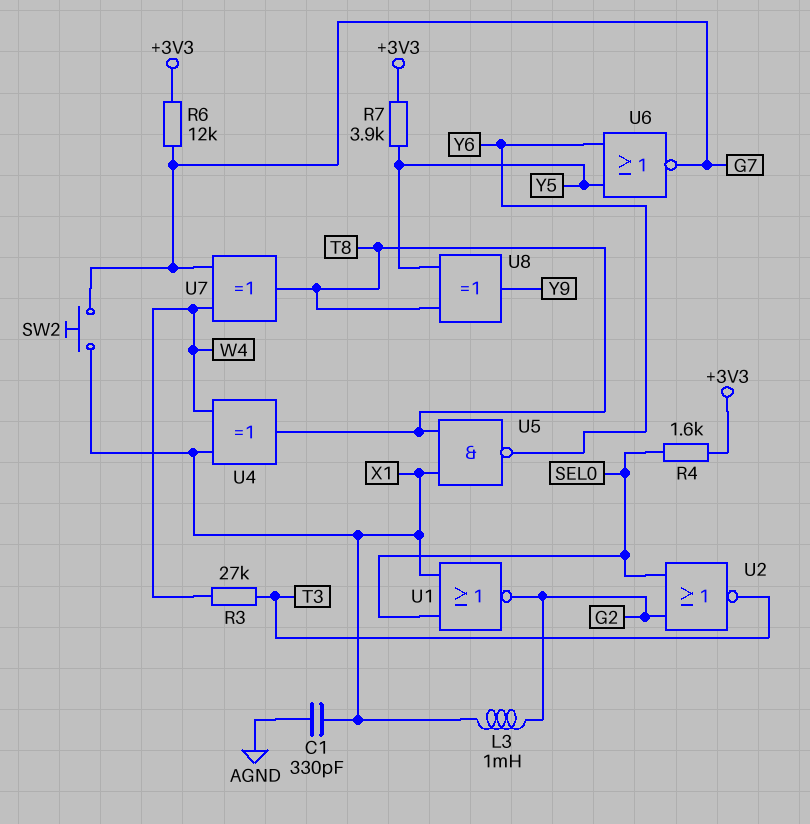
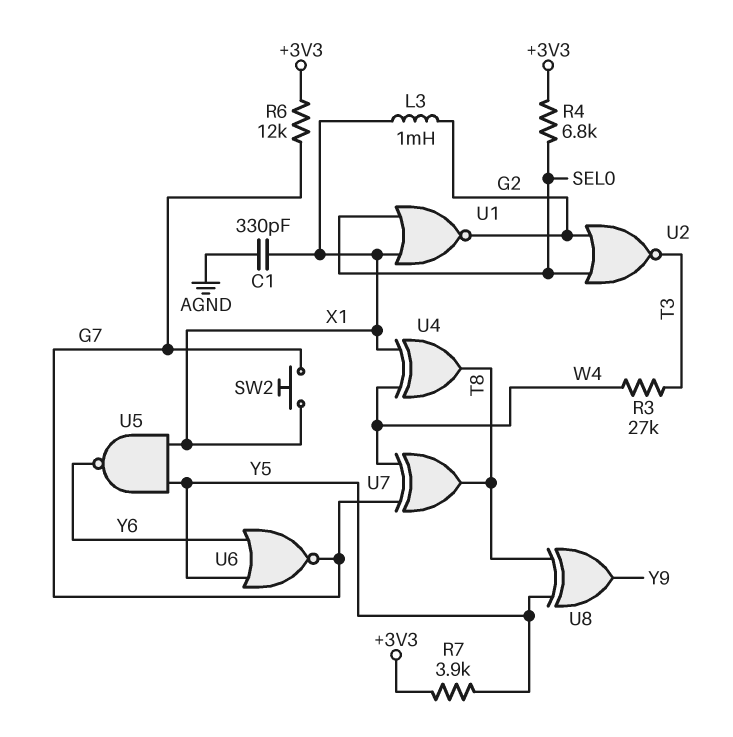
R4: 1.6k (+3V3, SEL0) -> 6.8k (+3V3, SEL0)
U5: NAND (in T8, in X1, out Y6) -> NAND (in X1, in Y5, out Y6)

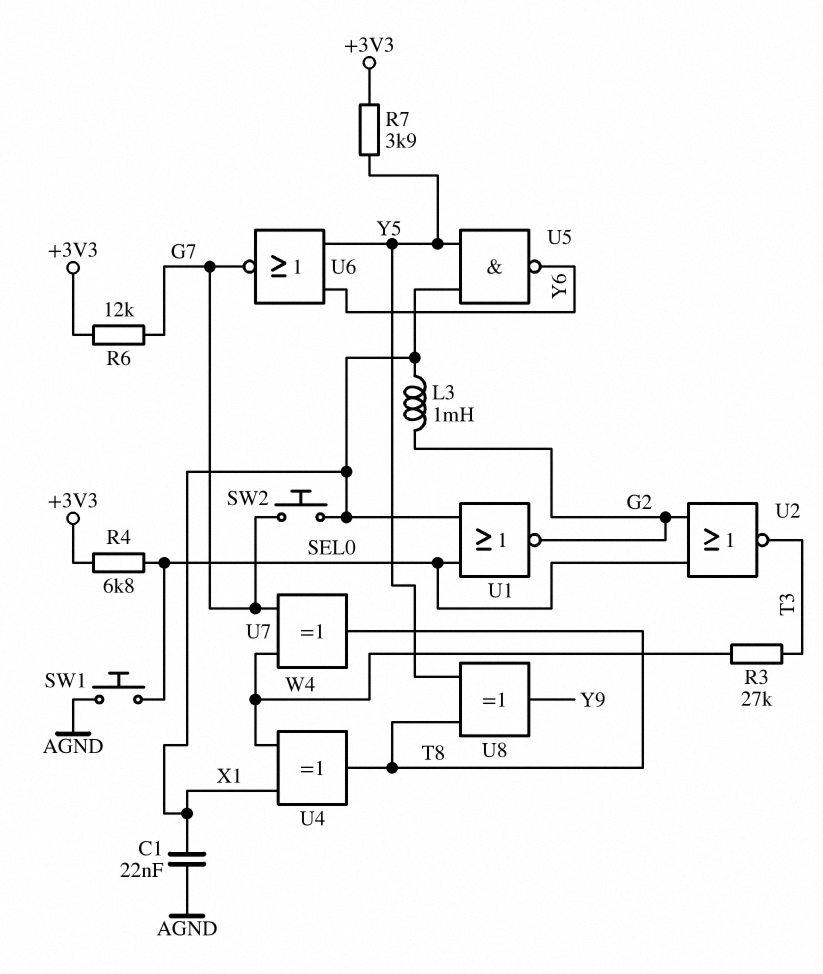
C1: 330pF (AGND, X1) -> 22nF (AGND, X1)
SW1: none -> button (AGND, SEL0)

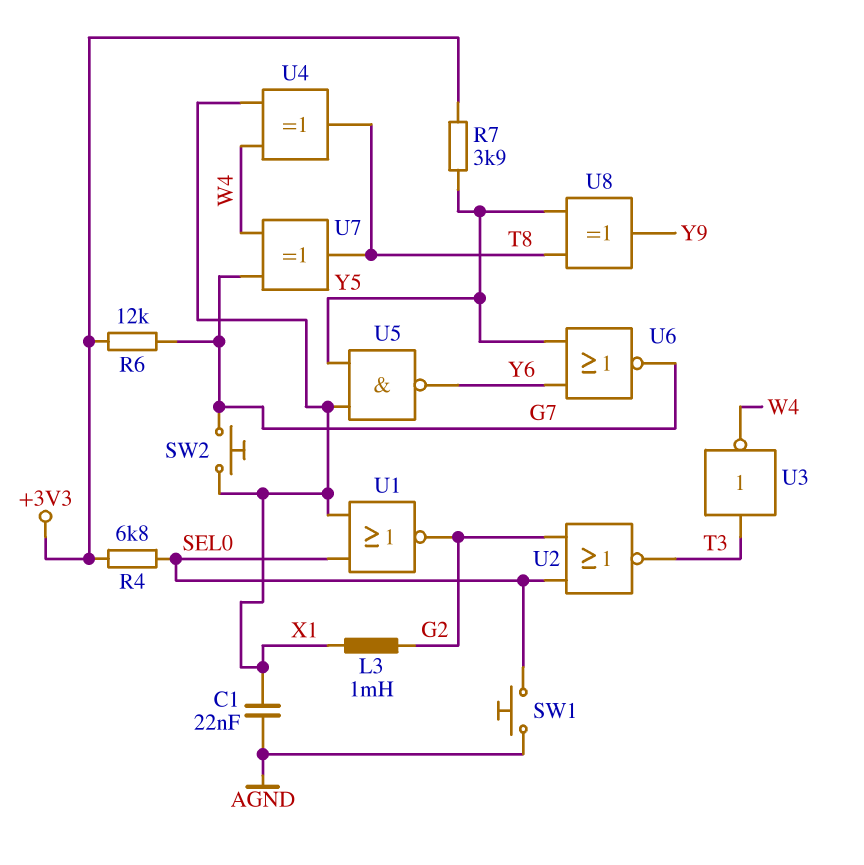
R3: 27k (T3, W4) -> none
U3: none -> NOT (in T3, out W4)

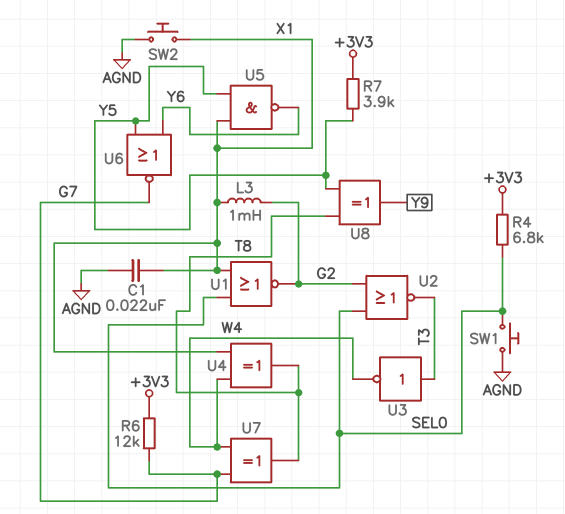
SW2: button (G7, X1) -> button (AGND, X1)

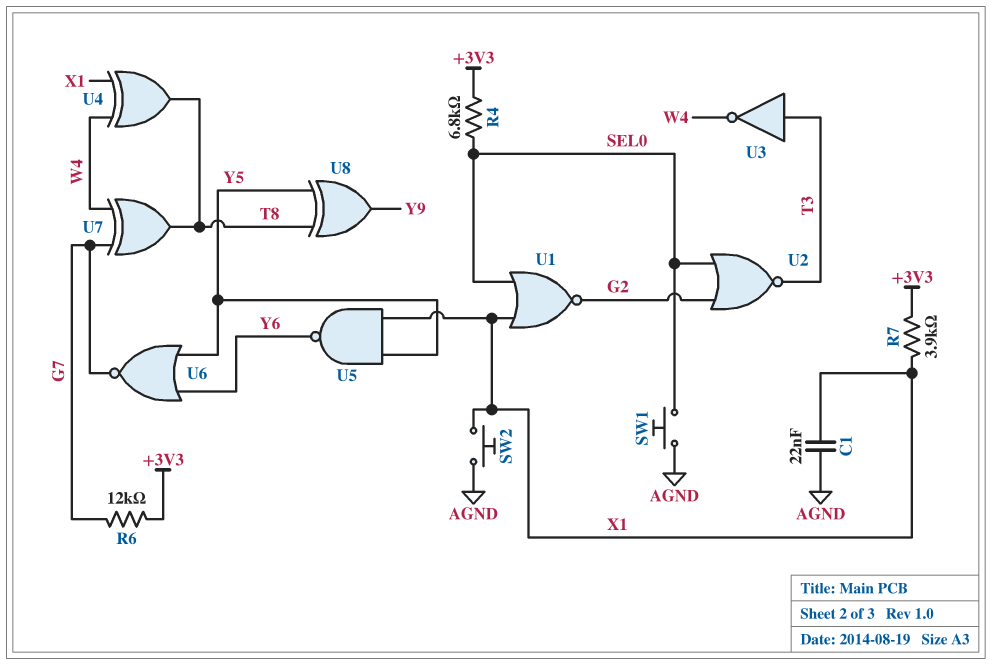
L3: 1mH (G2, X1) -> none
R7: 3.9k (+3V3, Y5) -> 3.9k (+3V3, X1)

